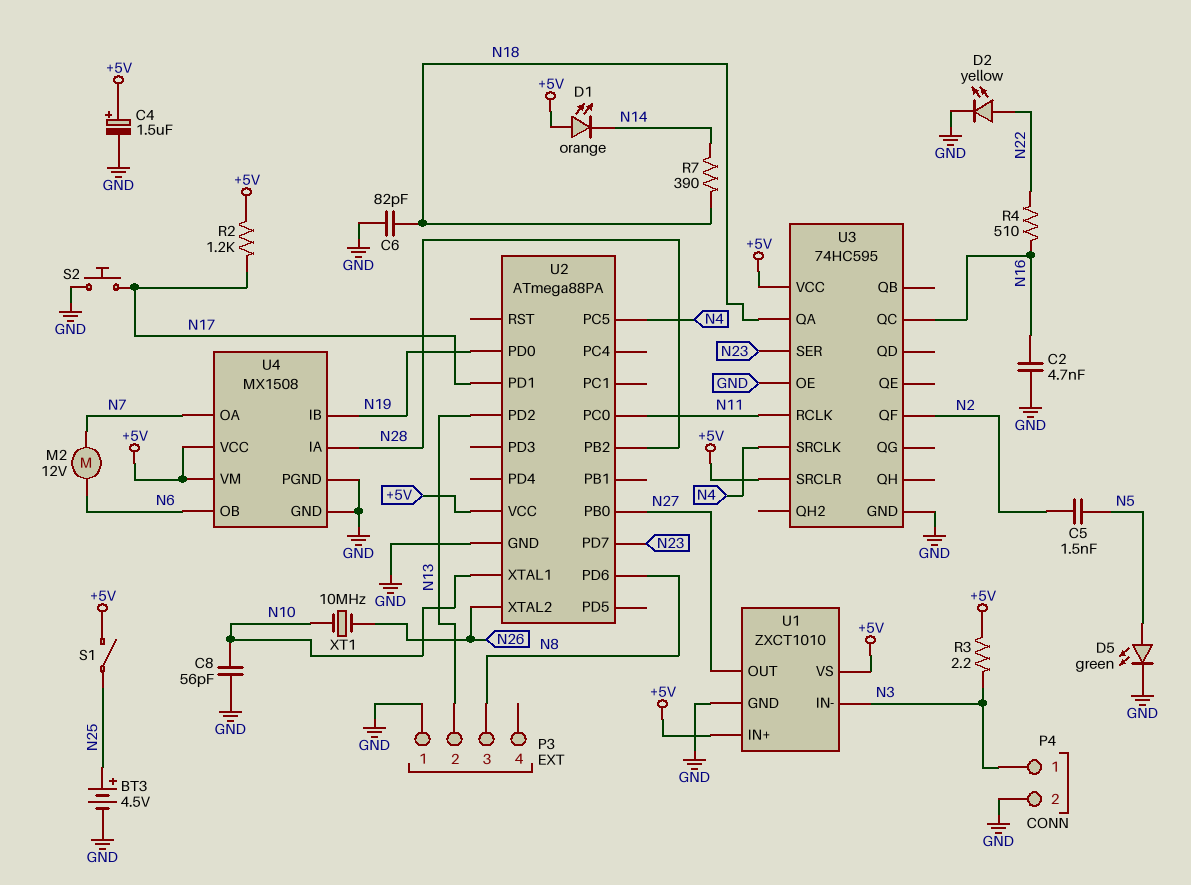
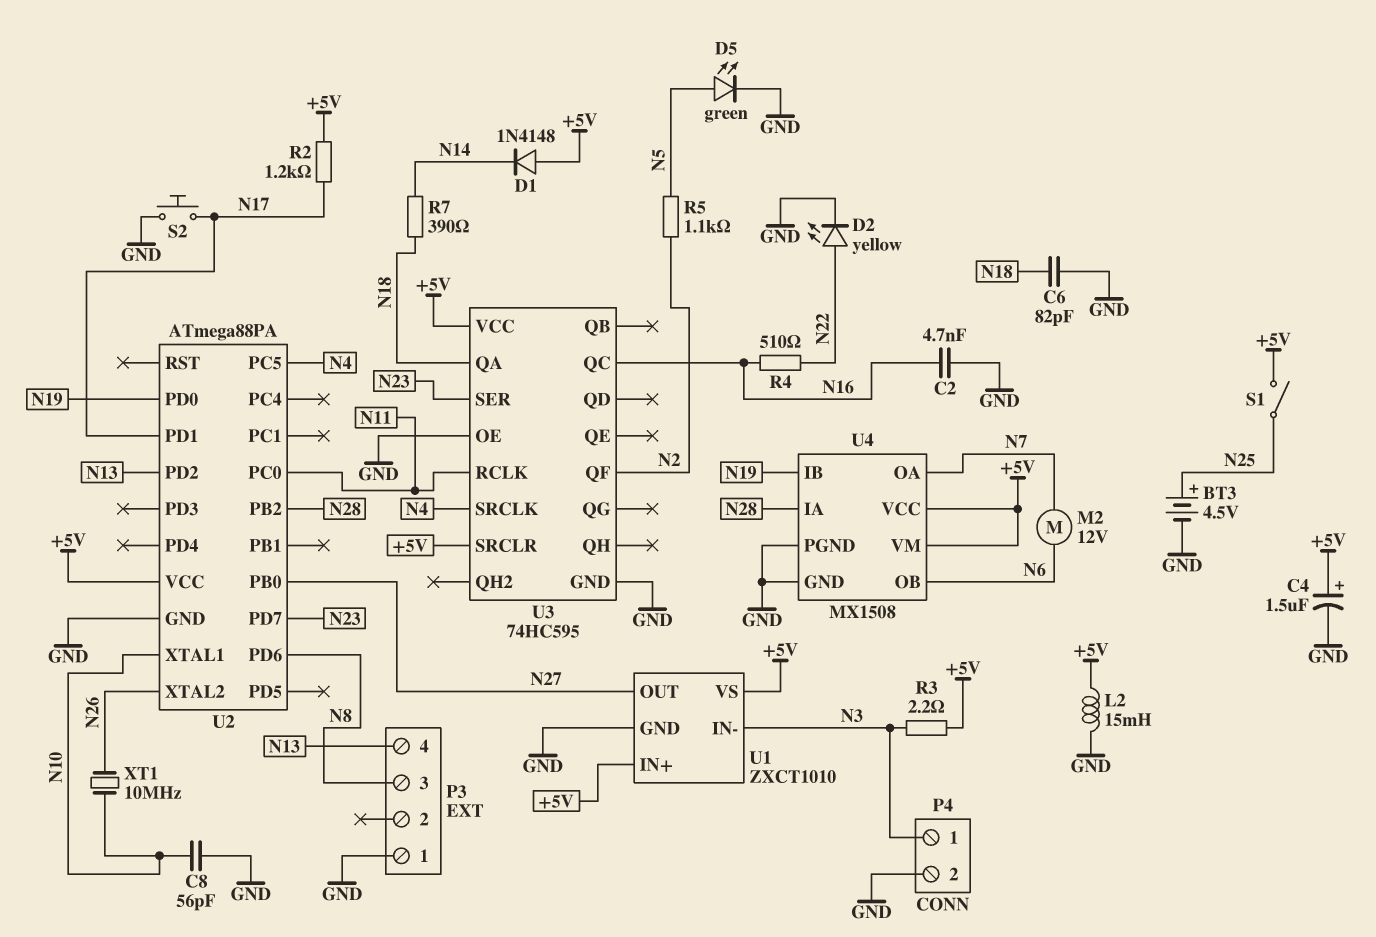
C5: 1.5nF (N2, N5) -> none
D1: LED orange (A +5V, K N14) -> diode 1N4148 (A +5V, K N14)
L2: none -> 15mH (+5V, GND)
P3 pin 2: N13 -> none
P3 pin 4: none -> N13
R5: none -> 1.1k (N2, N5)

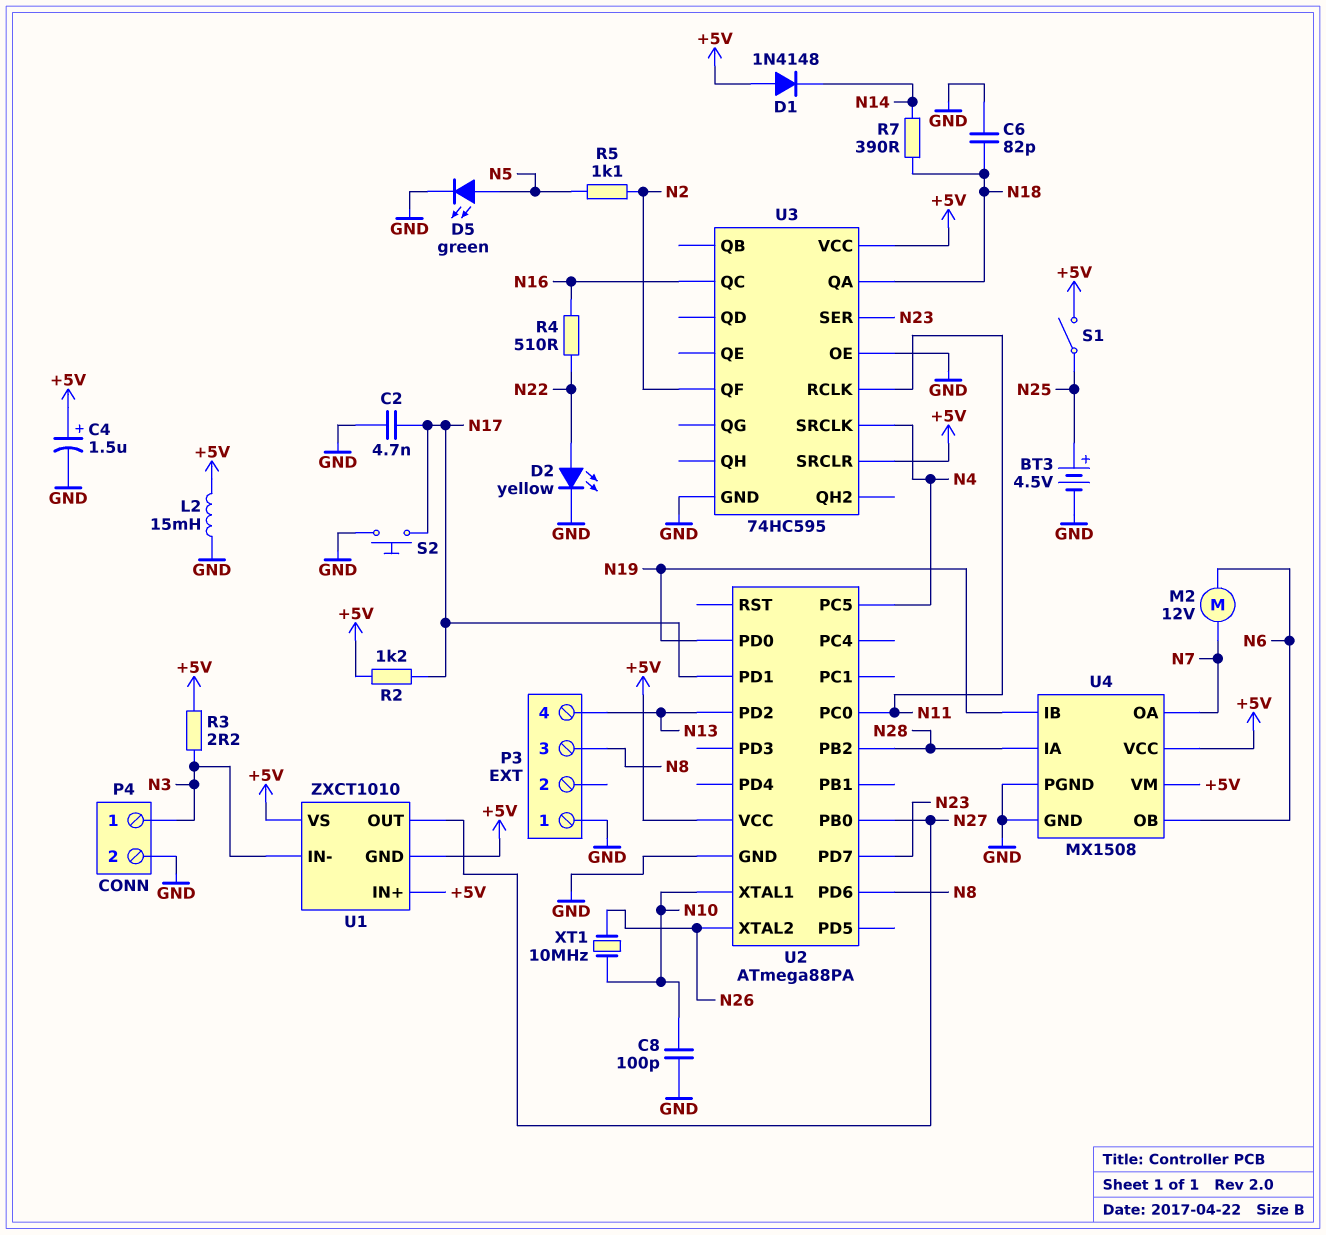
C2: 4.7nF (GND, N16) -> 4.7nF (GND, N17)
C8: 56pF (GND, N10) -> 100pF (GND, N10)
U1 pin GND: GND -> +5V

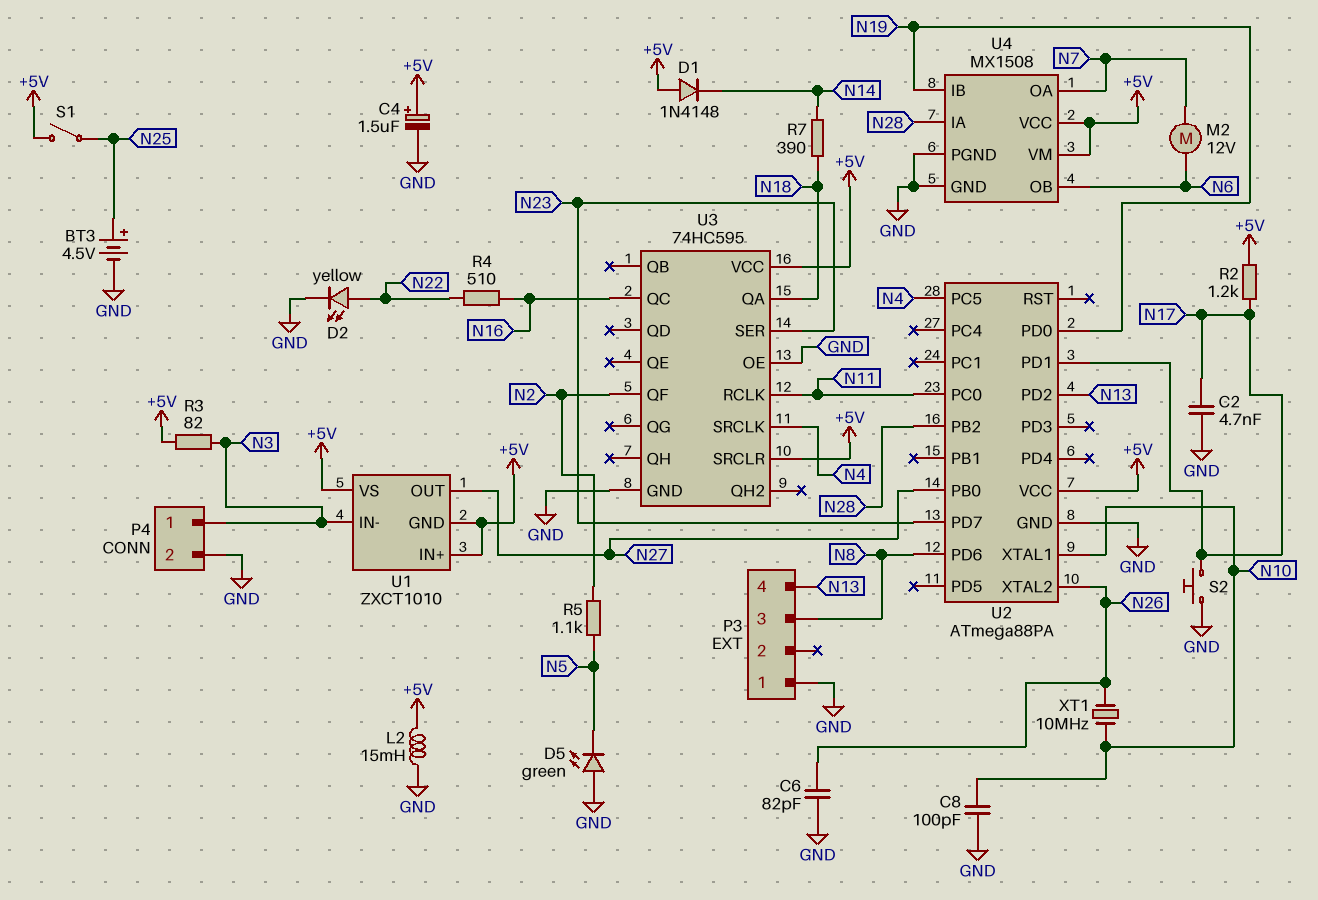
C6: 82pF (GND, N18) -> 82pF (GND, N26)
D5: LED green (A N5, K GND) -> LED green (A GND, K N5)
R3: 2.2 (+5V, N3) -> 82 (+5V, N3)

